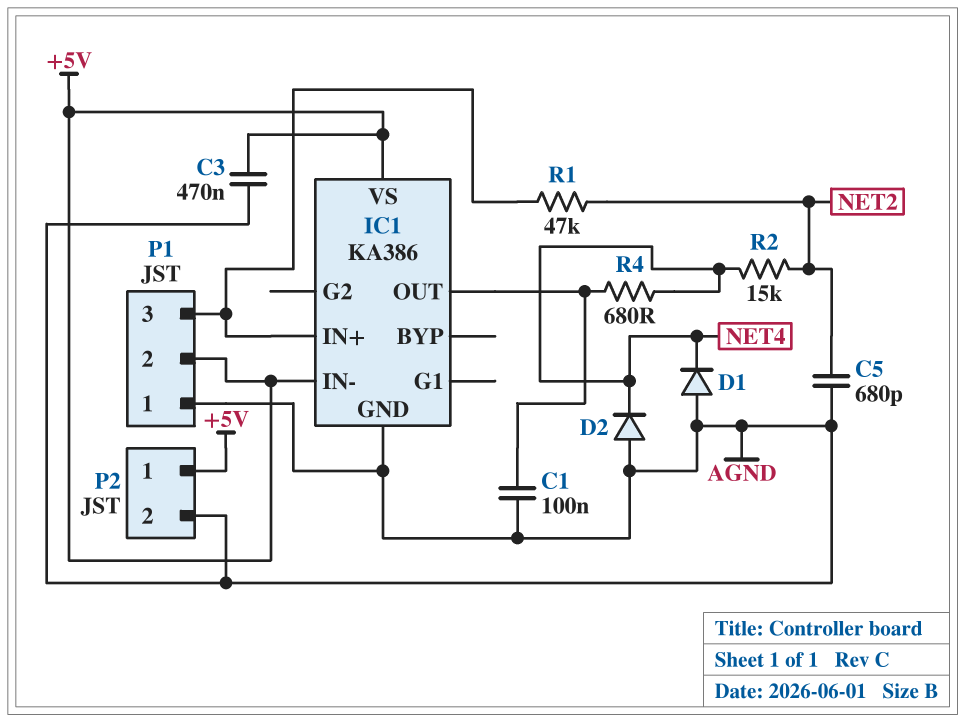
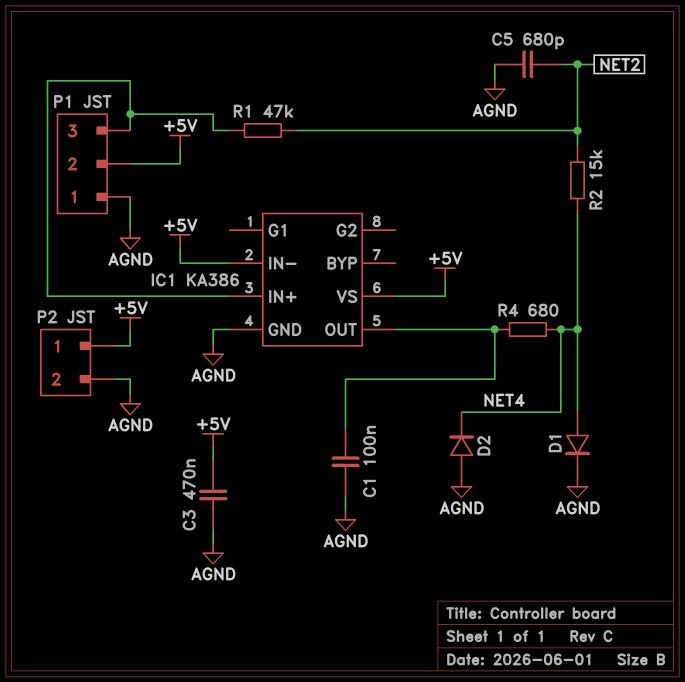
D1: diode (A AGND, K NET4) -> diode (A NET4, K AGND)

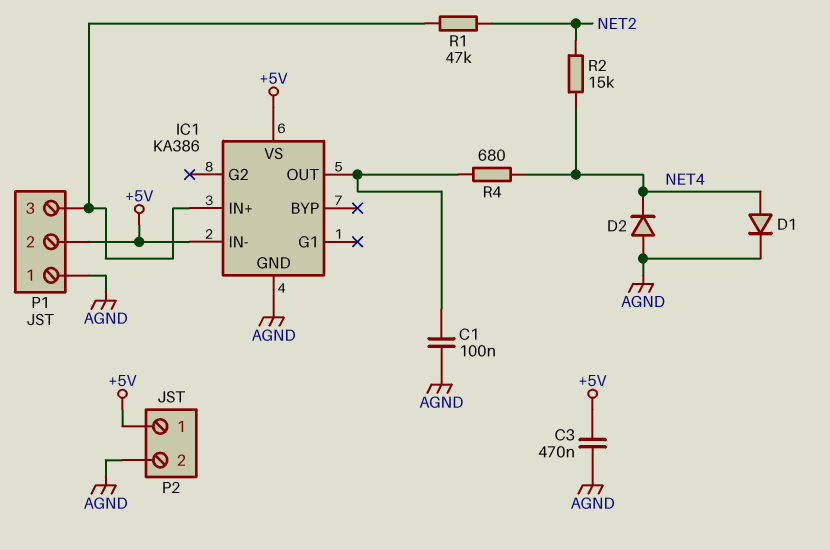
C5: 680pF (AGND, NET2) -> none

